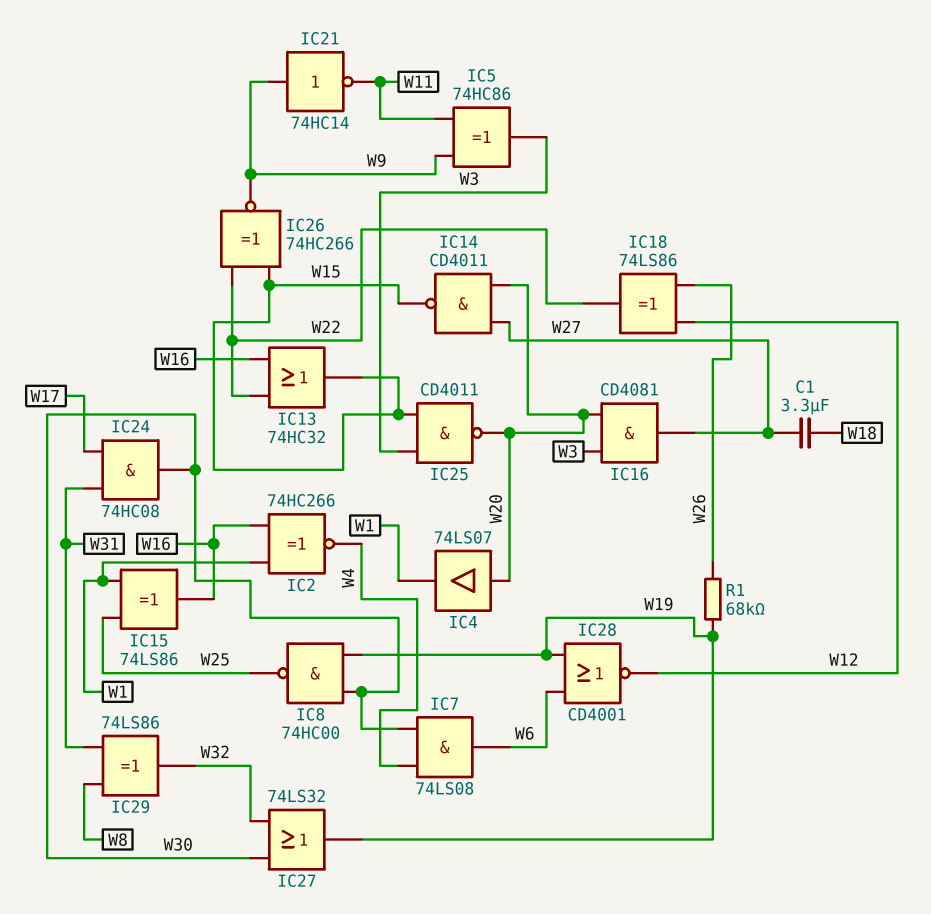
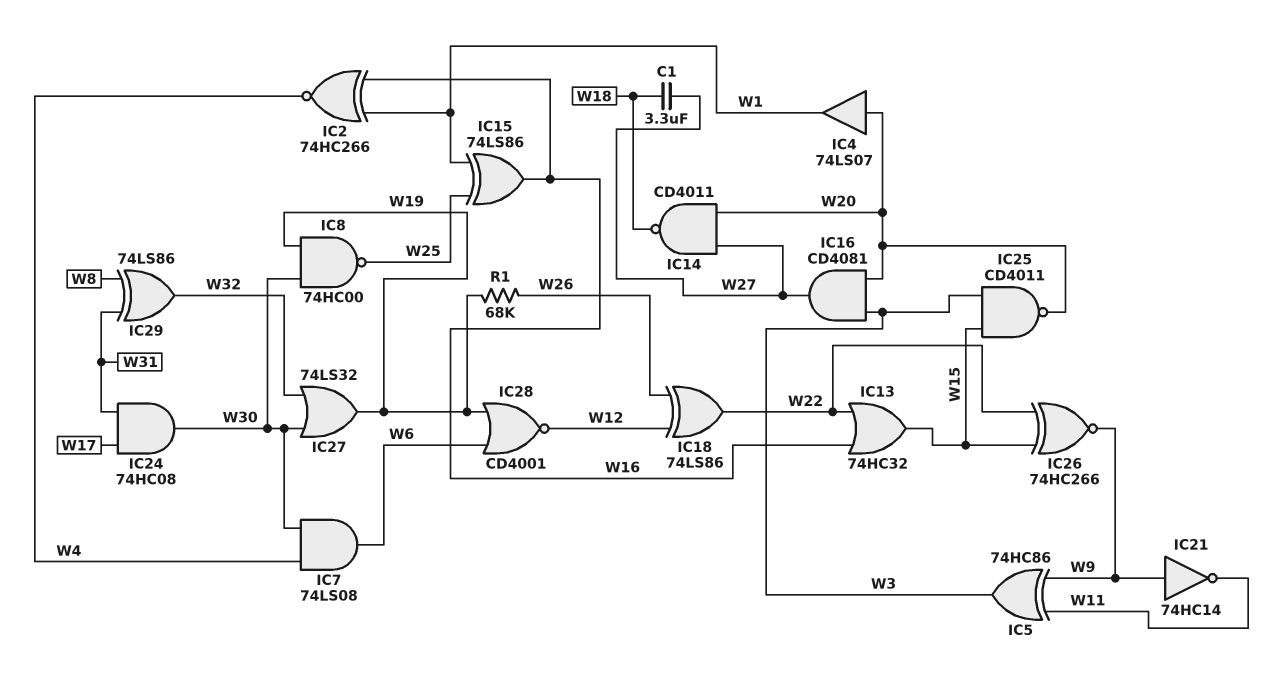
IC14: NAND CD4011 (in W20, in W27, out W15) -> NAND CD4011 (in W20, in W27, out W18)

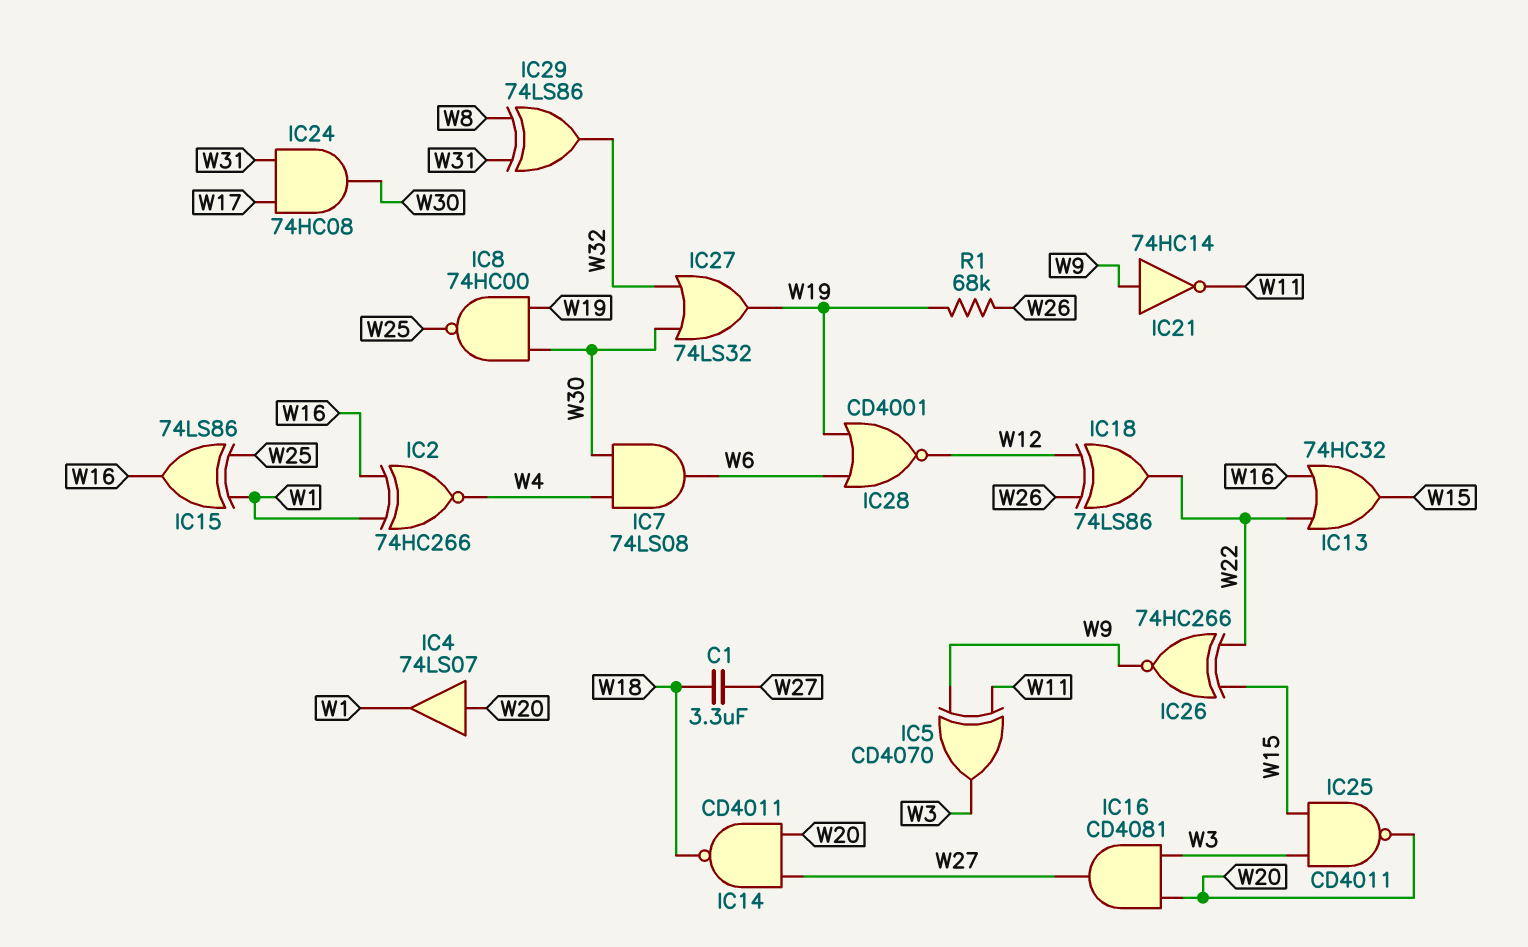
IC5: XOR 74HC86 (in W9, in W11, out W3) -> XOR CD4070 (in W9, in W11, out W3)

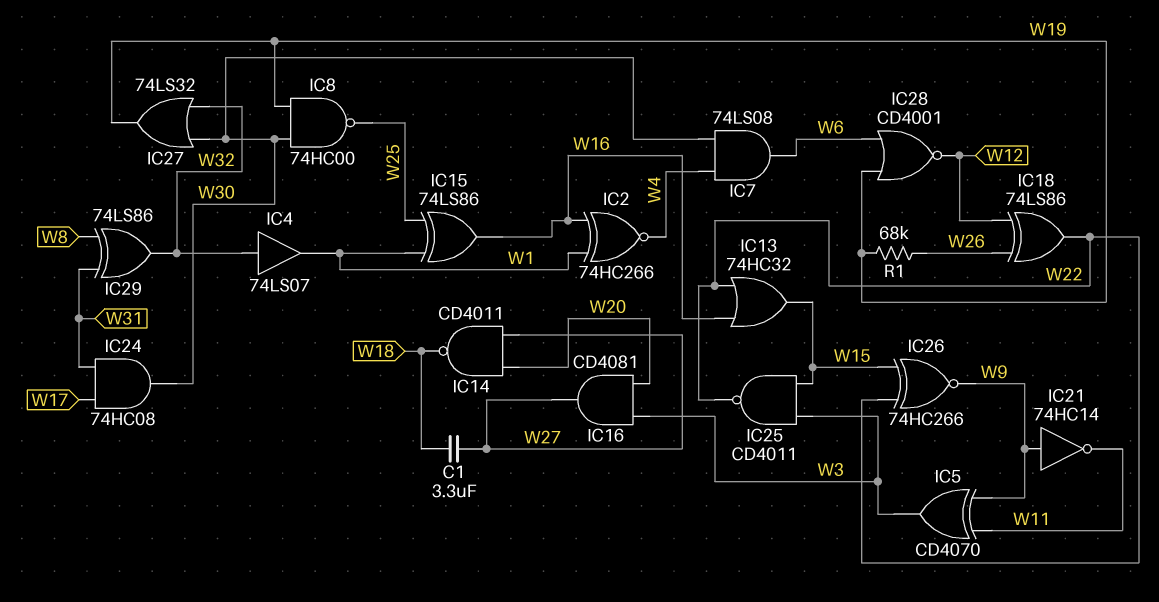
IC4: buffer 74LS07 (in W20, out W1) -> buffer 74LS07 (in W32, out W1)
IC25: NAND CD4011 (in W3, in W15, out W20) -> NAND CD4011 (in W3, in W15, out W22)

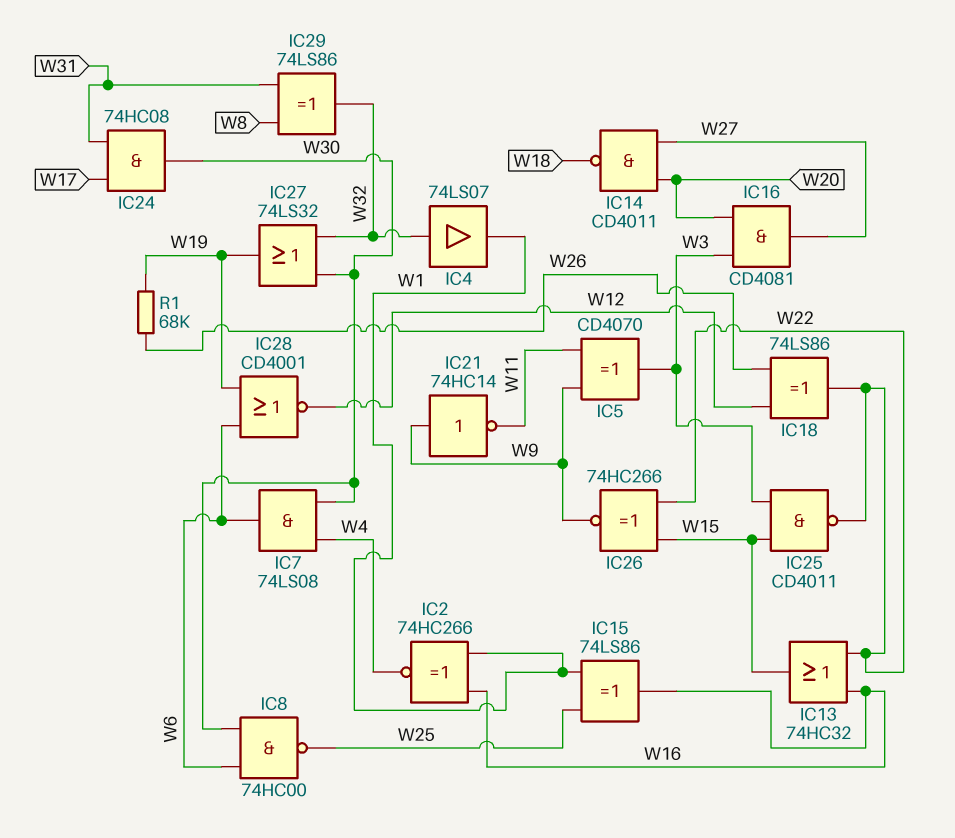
C1: 3.3uF (W18, W27) -> none
IC8: NAND 74HC00 (in W19, in W30, out W25) -> NAND 74HC00 (in W6, in W30, out W25)

